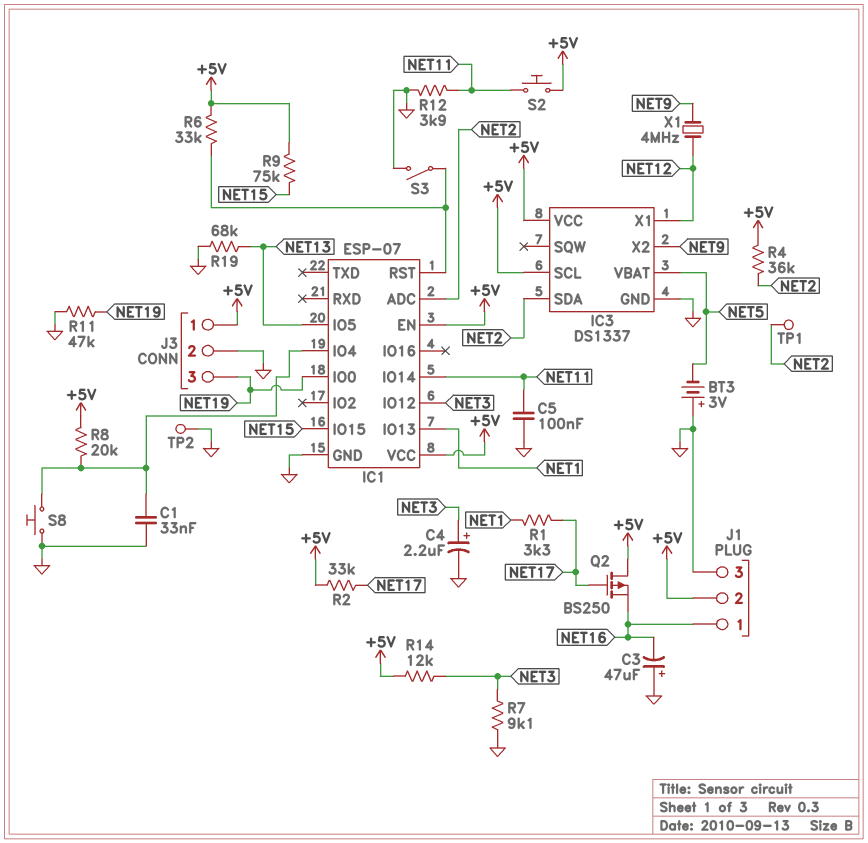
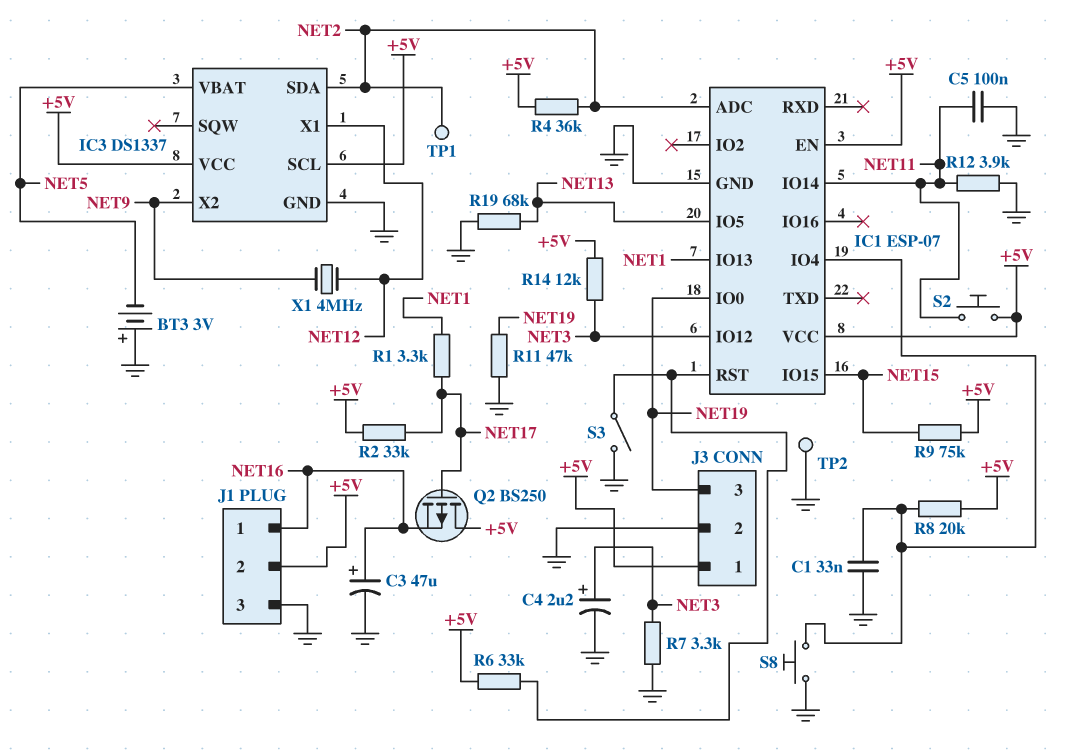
C3: 47uF (plus GND, minus NET16) -> 47uF (plus NET16, minus GND)
R7: 9.1k (GND, NET3) -> 3.3k (GND, NET3)

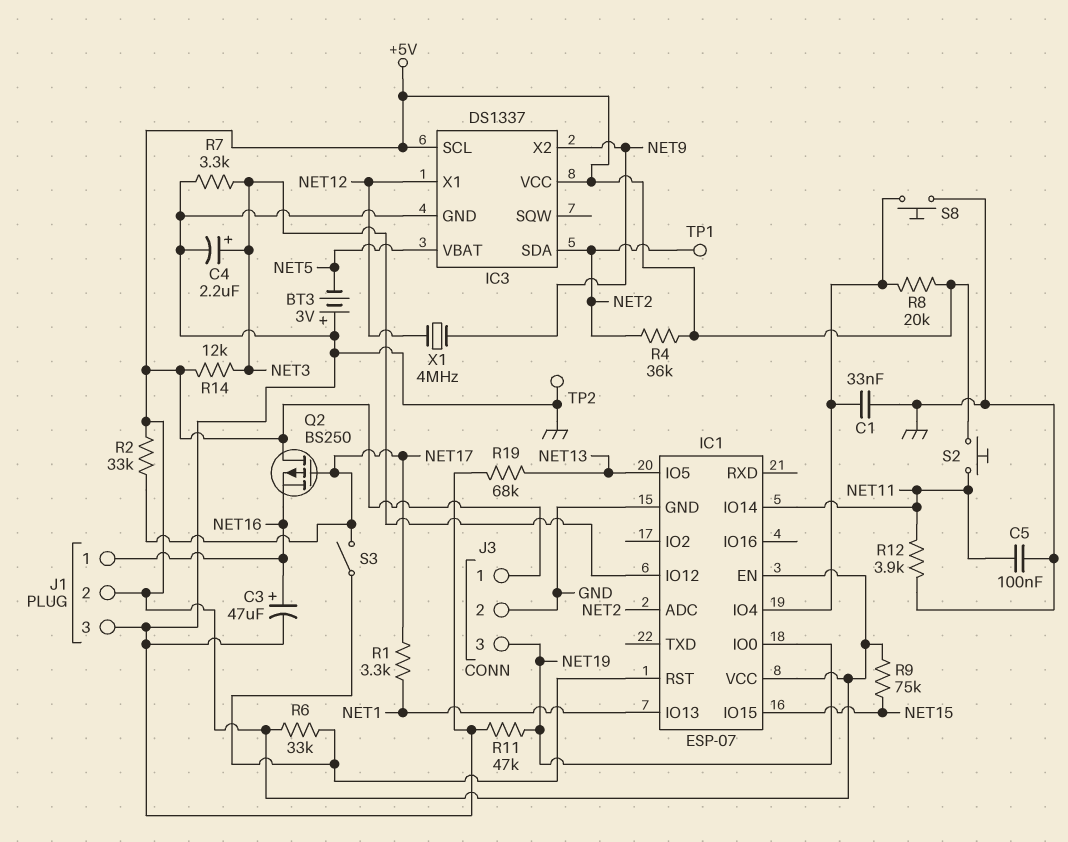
S3: switch (GND, IC1/RST) -> switch (IC1/RST, NET17)

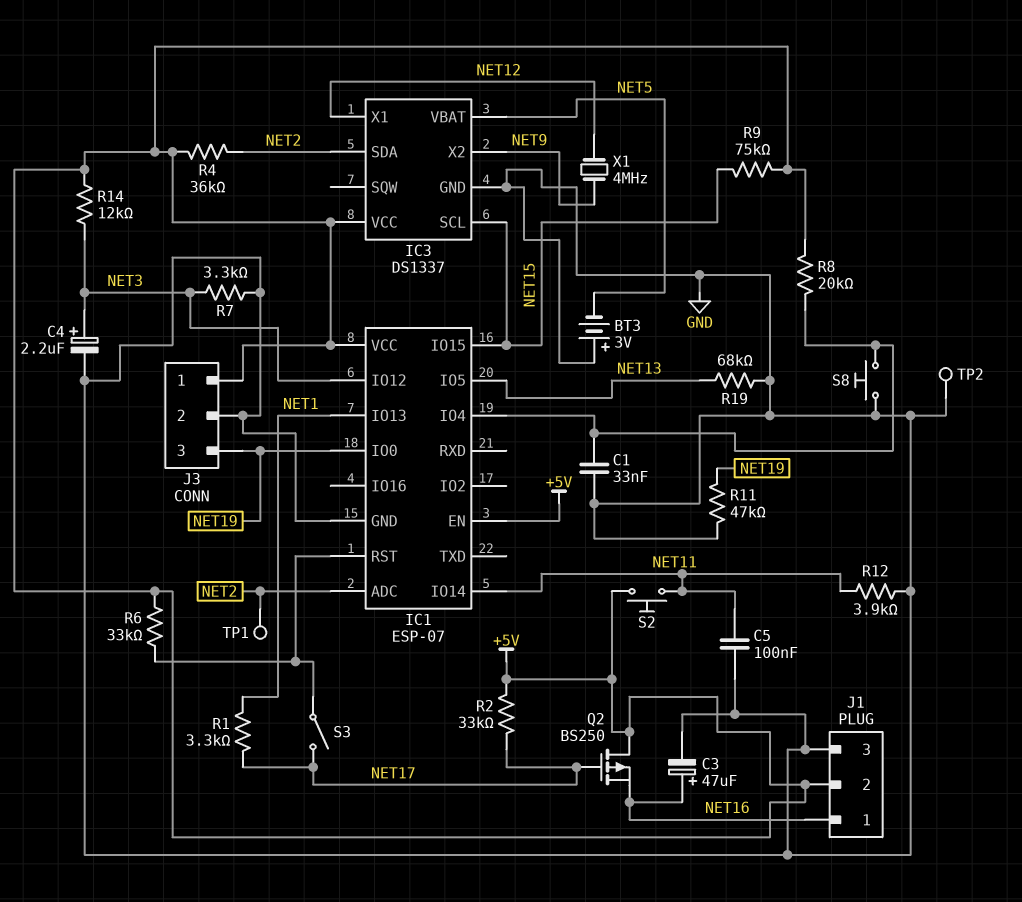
IC3 pin SCL: +5V -> NET15

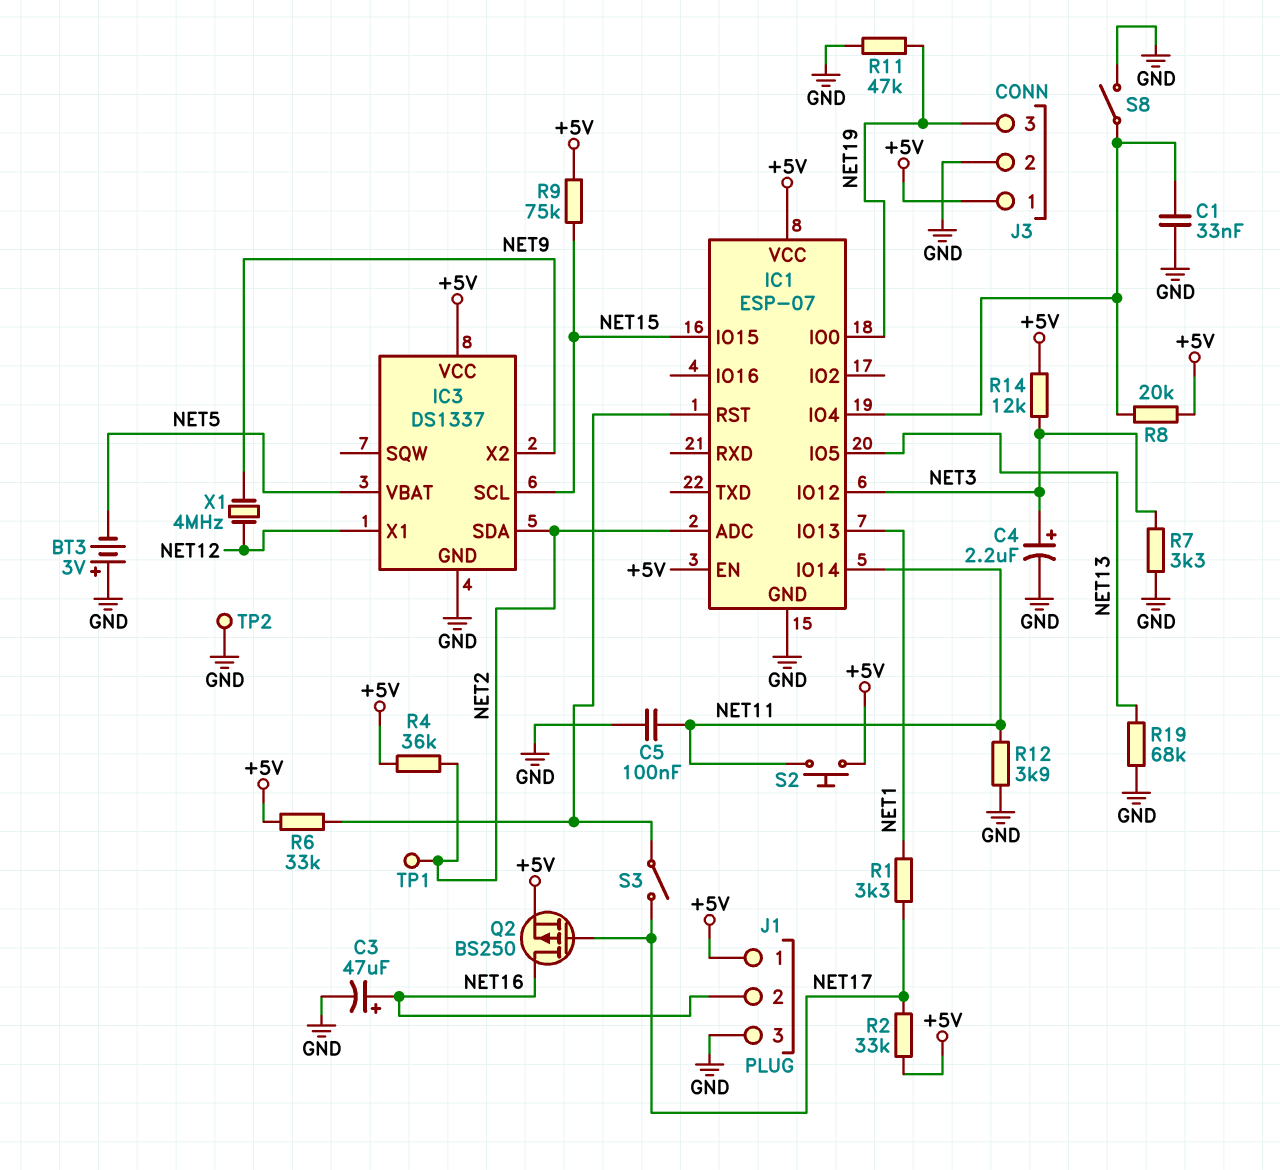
J1 pin 1: NET16 -> +5V
J1 pin 2: +5V -> NET16
Q2: PMOS BS250 (G NET17, D +5V, S NET16) -> PMOS BS250 (G NET17, D NET16, S +5V)
S8: button (GND, IC1/IO4) -> switch (GND, IC1/IO4)

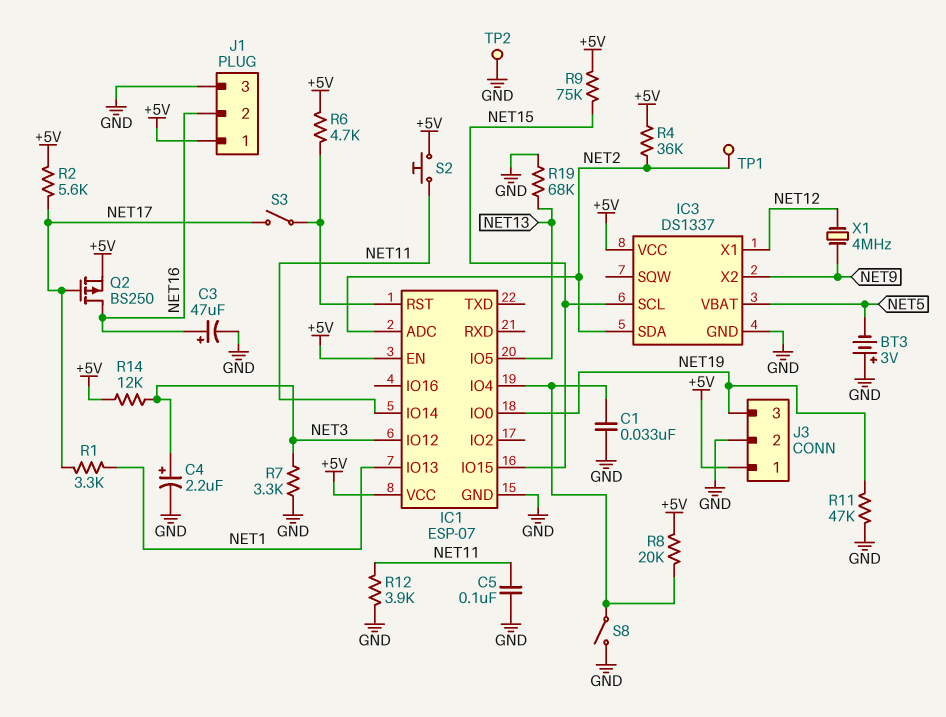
R2: 33k (+5V, NET17) -> 5.6k (+5V, NET17)
R6: 33k (+5V, IC1/RST) -> 4.7k (+5V, IC1/RST)

